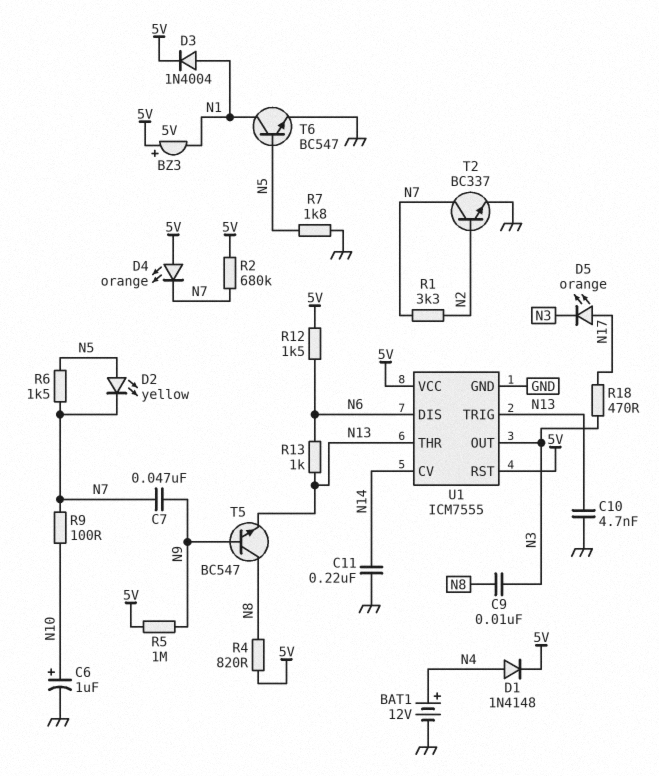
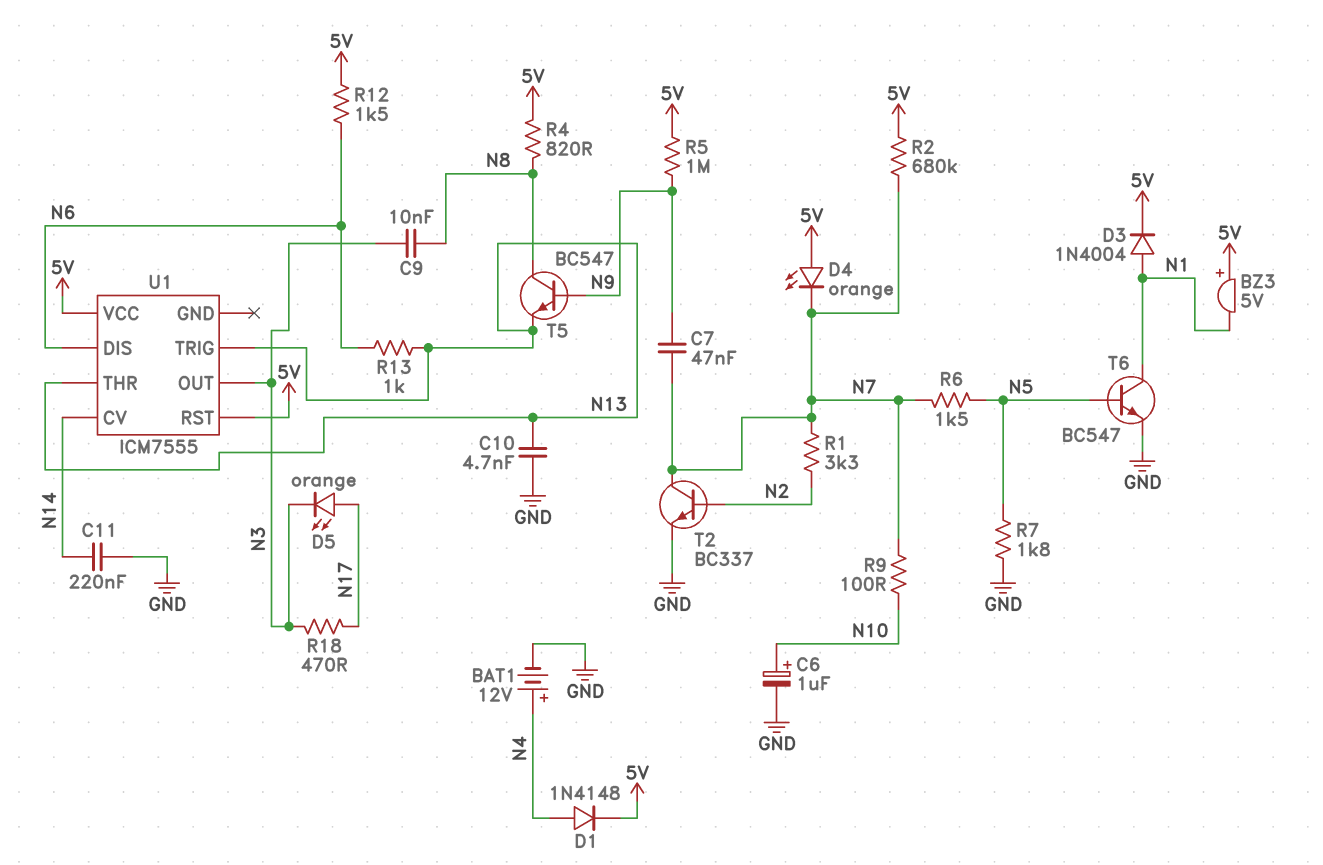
D2: LED yellow (A N5, K N7) -> none
U1 pin GND: GND -> none

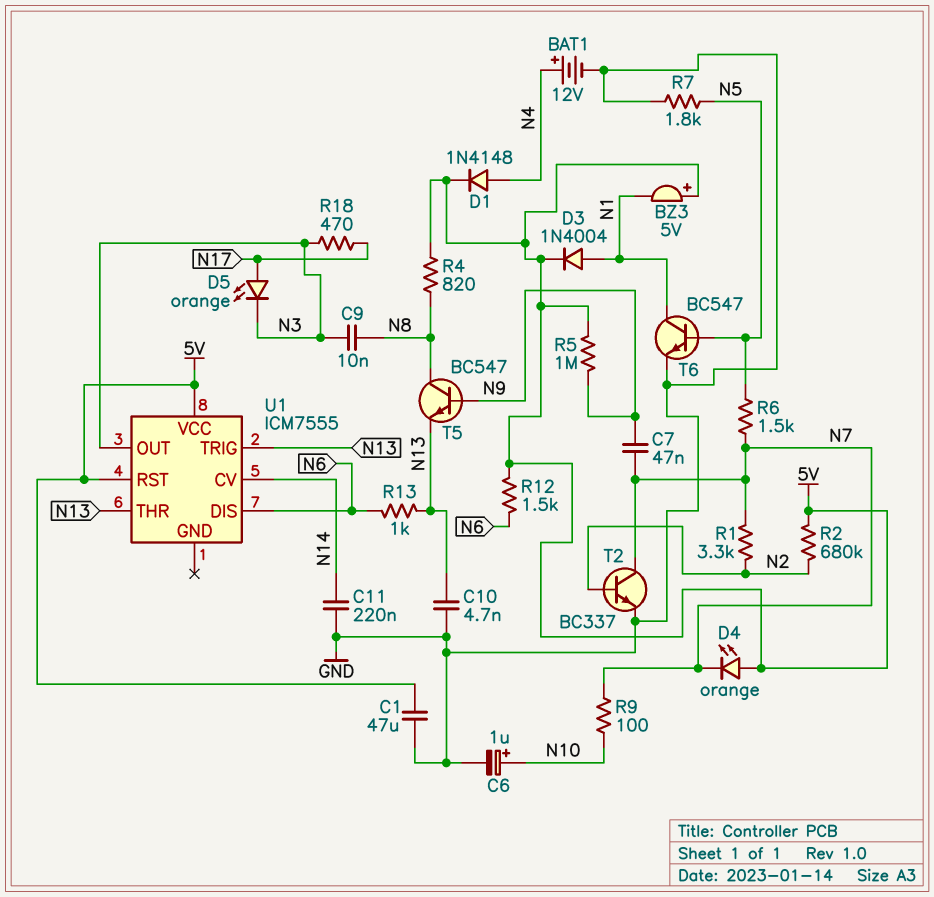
C1: none -> 47uF (5V, GND)
R2: 680k (5V, N7) -> 680k (5V, N2)

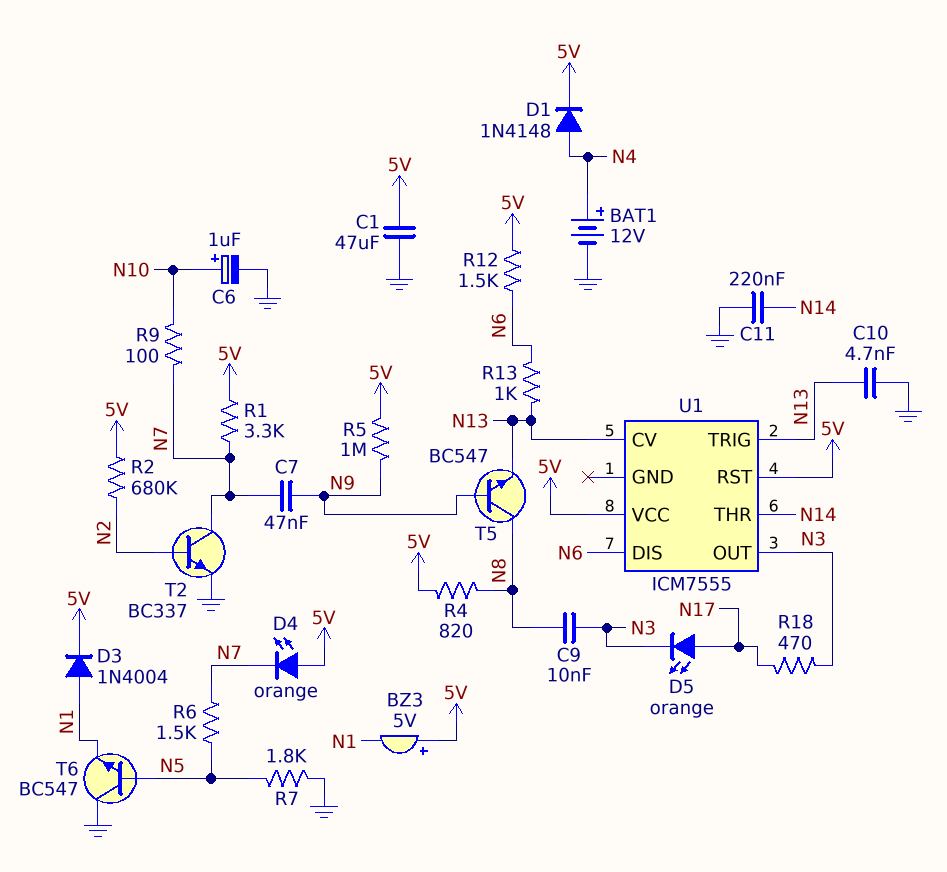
R1: 3.3k (N2, N7) -> 3.3k (5V, N7)
T6: NPN BC547 (B N5, C N1, E GND) -> NPN BC547 (B N5, C GND, E N1)
U1 pin CV: N14 -> N13
U1 pin THR: N13 -> N14

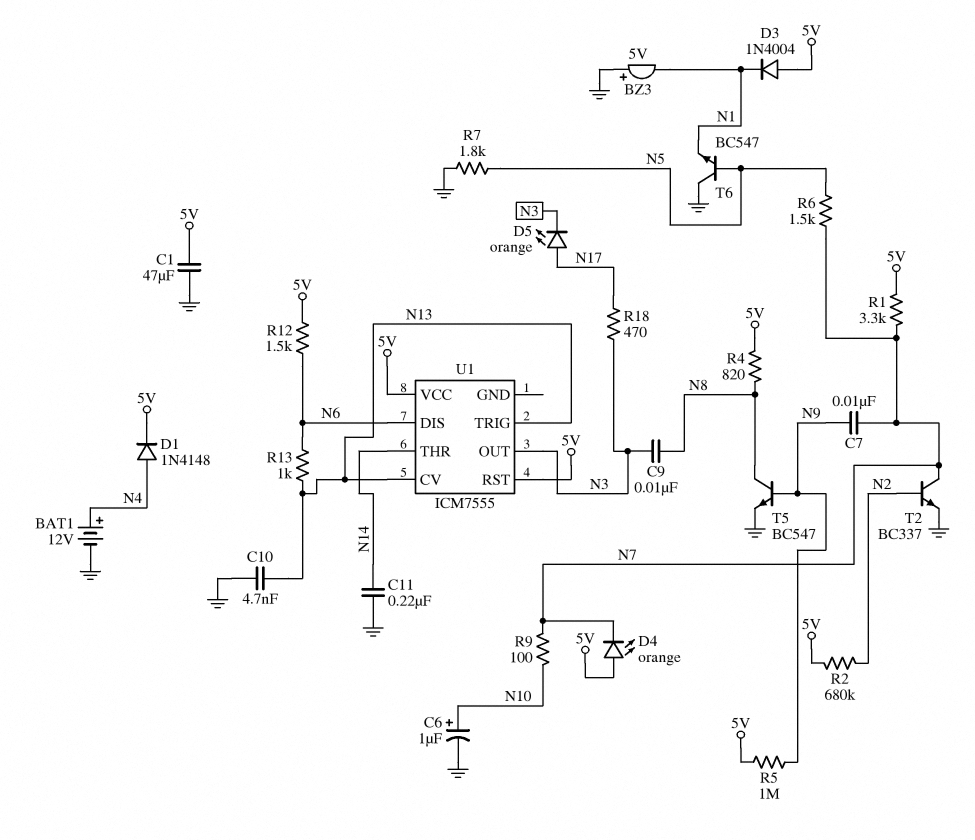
BZ3: buzzer 5V (plus 5V, minus N1) -> buzzer 5V (plus GND, minus N1)
C7: 47nF (N7, N9) -> 10nF (N7, N9)
D3: diode 1N4004 (A N1, K 5V) -> diode 1N4004 (A 5V, K N1)
T5: NPN BC547 (B N9, C N8, E N13) -> NPN BC547 (B N9, C N8, E GND)

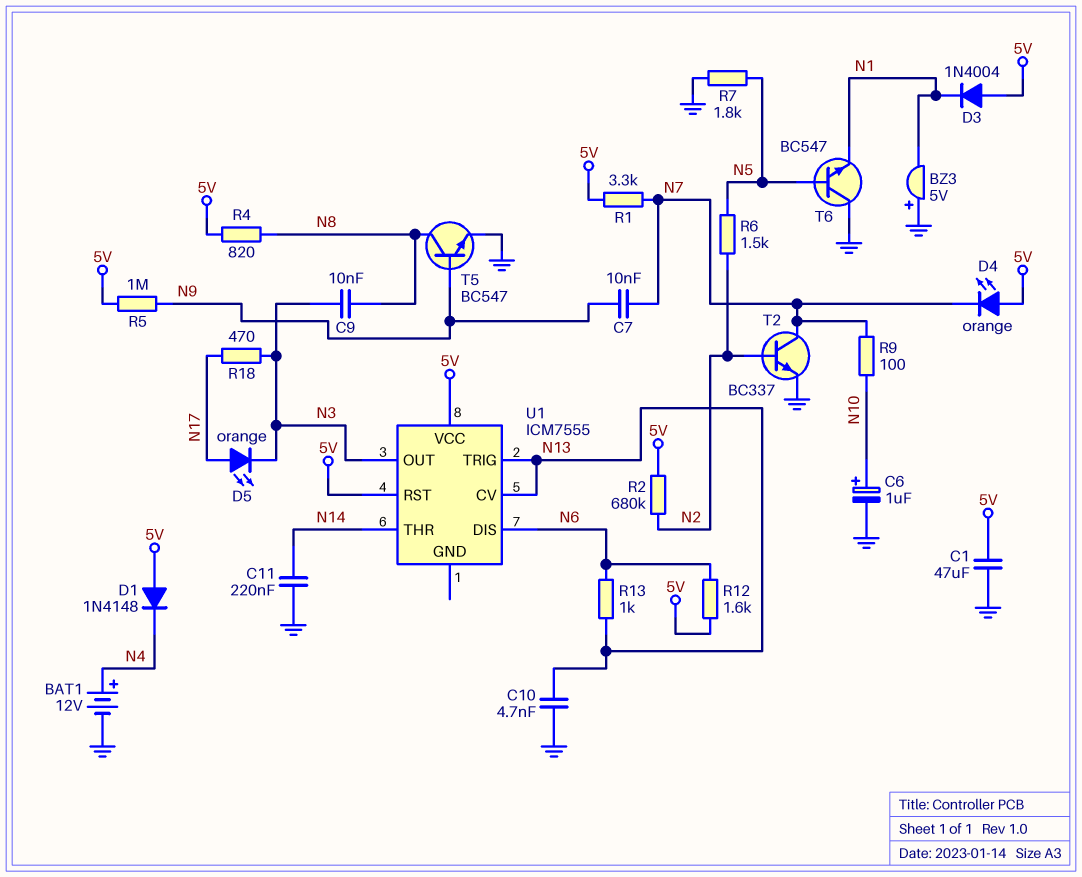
D1: diode 1N4148 (A N4, K 5V) -> diode 1N4148 (A 5V, K N4)
R6: 1.5k (N5, N7) -> 1.5k (N2, N5)
R12: 1.5k (5V, N6) -> 1.6k (5V, N6)

